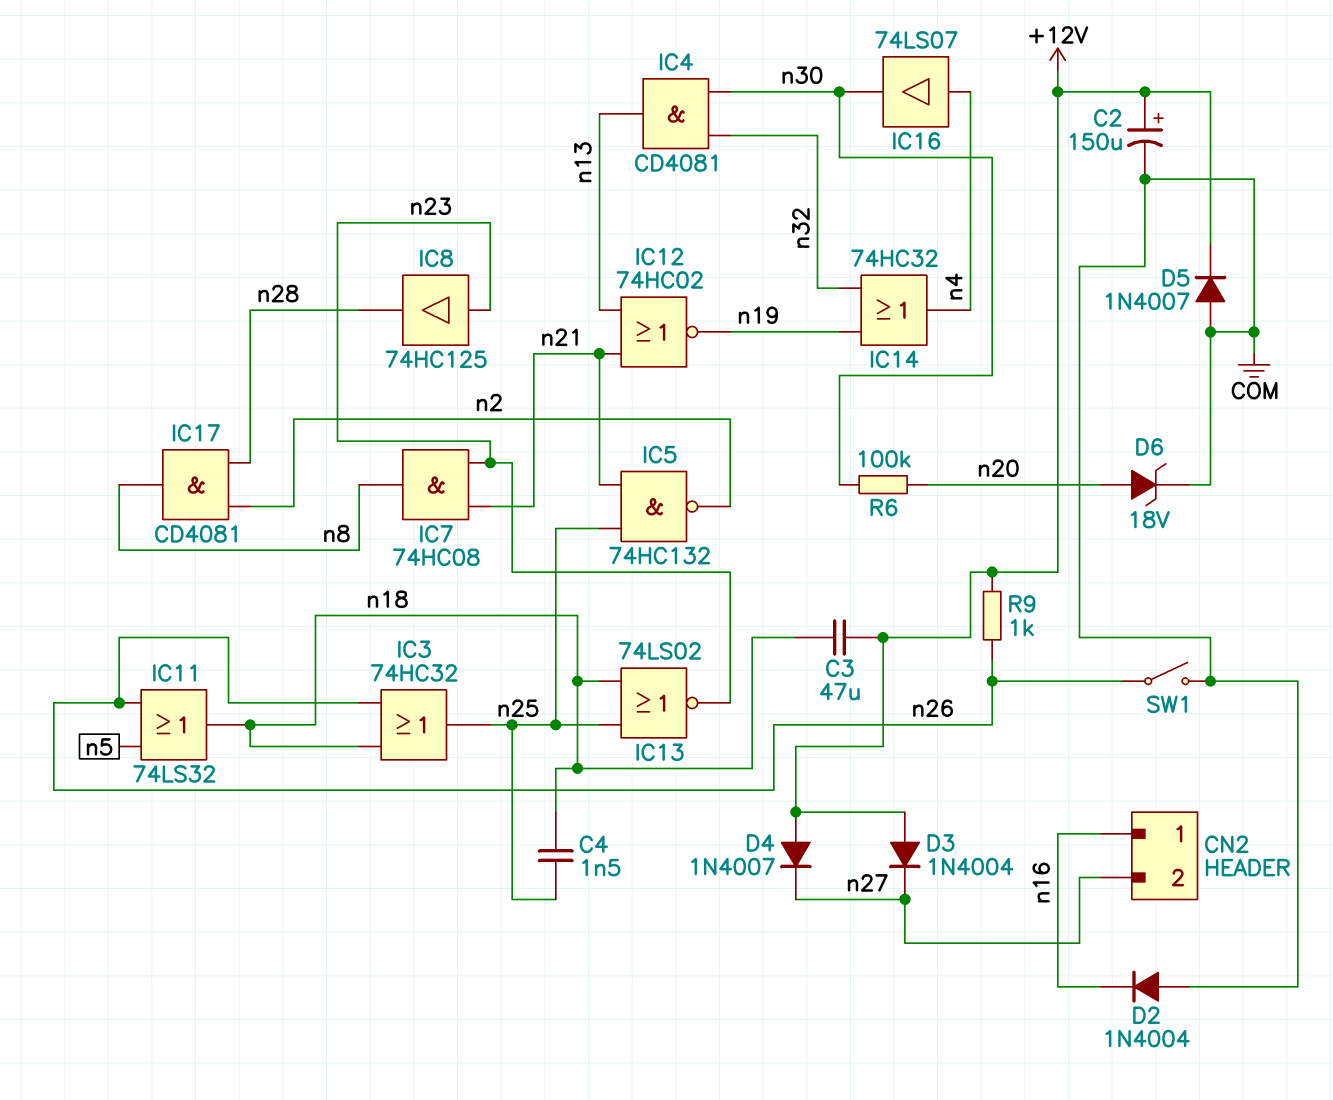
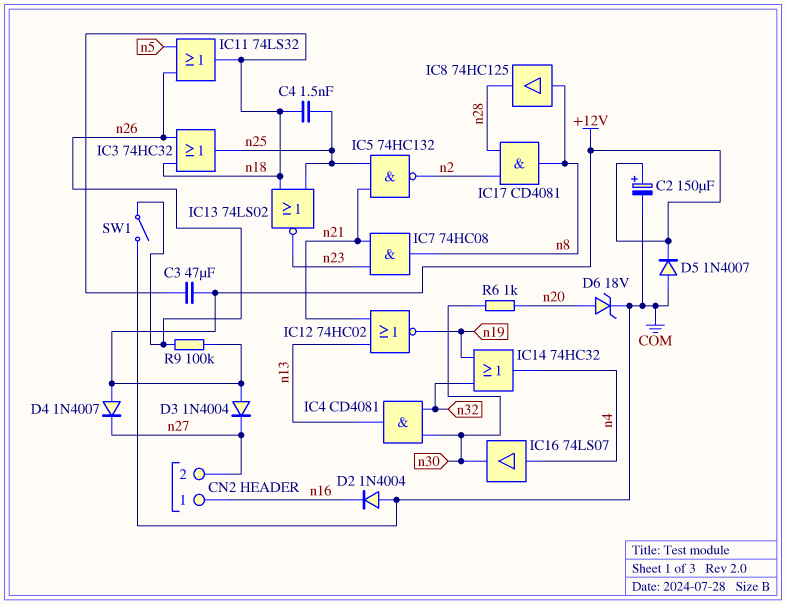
IC8: buffer 74HC125 (in n23, out n28) -> buffer 74HC125 (in n8, out n28)
R6: 100k (n20, n30) -> 1k (n20, n30)
R9: 1k (+12V, n26) -> 100k (+12V, n26)

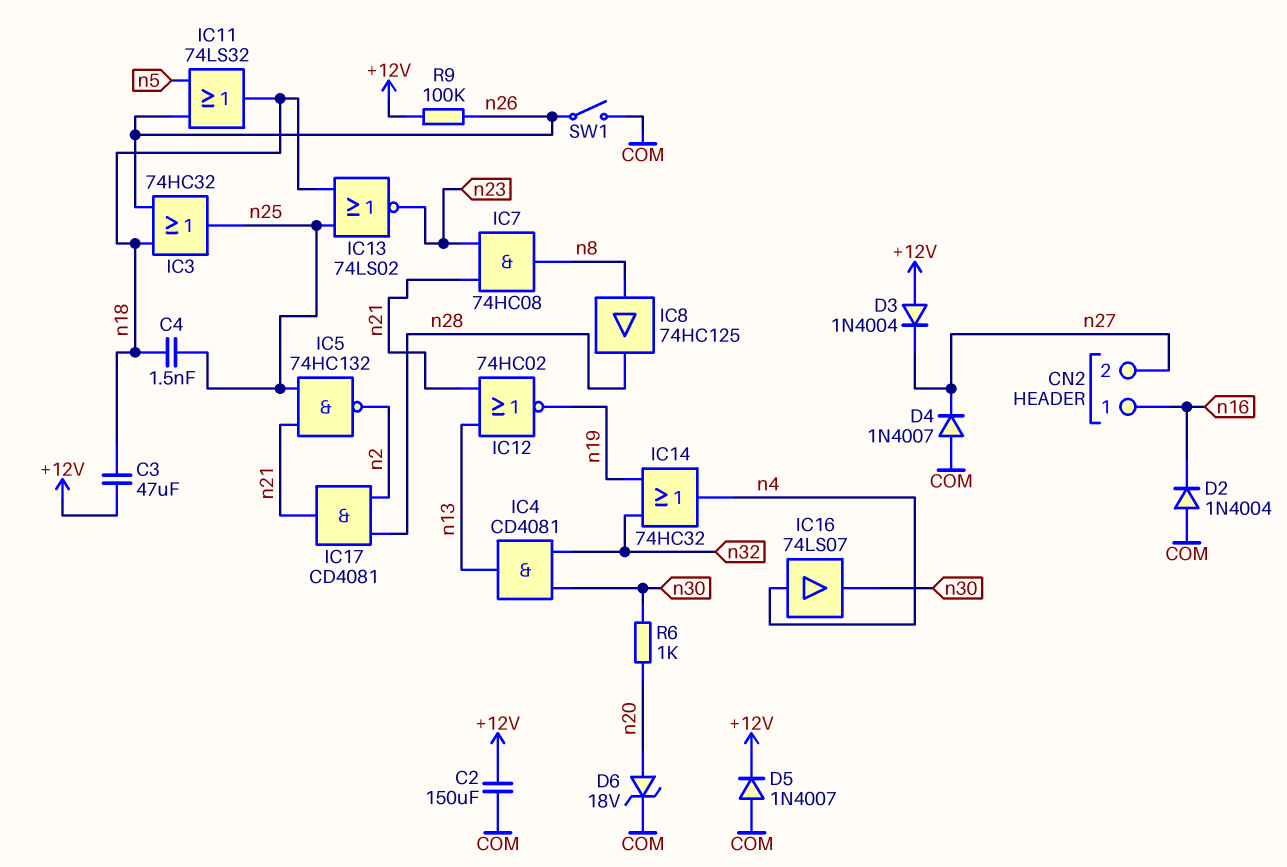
C2: 150uF (plus +12V, minus COM) -> 150uF (+12V, COM)
D4: diode 1N4007 (A +12V, K n27) -> diode 1N4007 (A COM, K n27)
IC17: AND CD4081 (in n2, in n28, out n8) -> AND CD4081 (in n2, in n28, out n21)

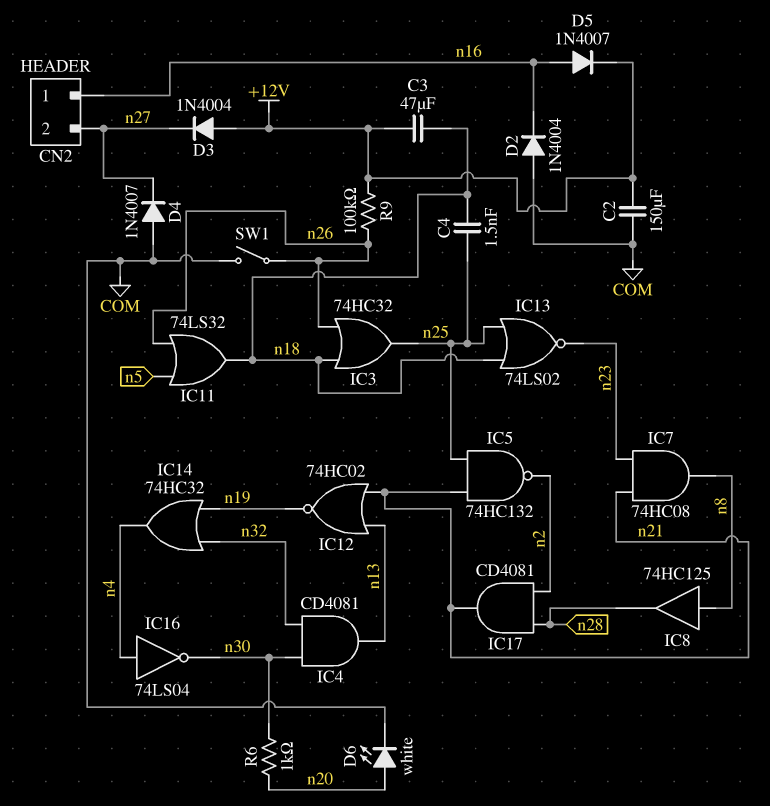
D5: diode 1N4007 (A COM, K +12V) -> diode 1N4007 (A n16, K +12V)
D6: zener 18V (A n20, K COM) -> LED white (A n20, K COM)
IC16: buffer 74LS07 (in n4, out n30) -> NOT 74LS04 (in n4, out n30)

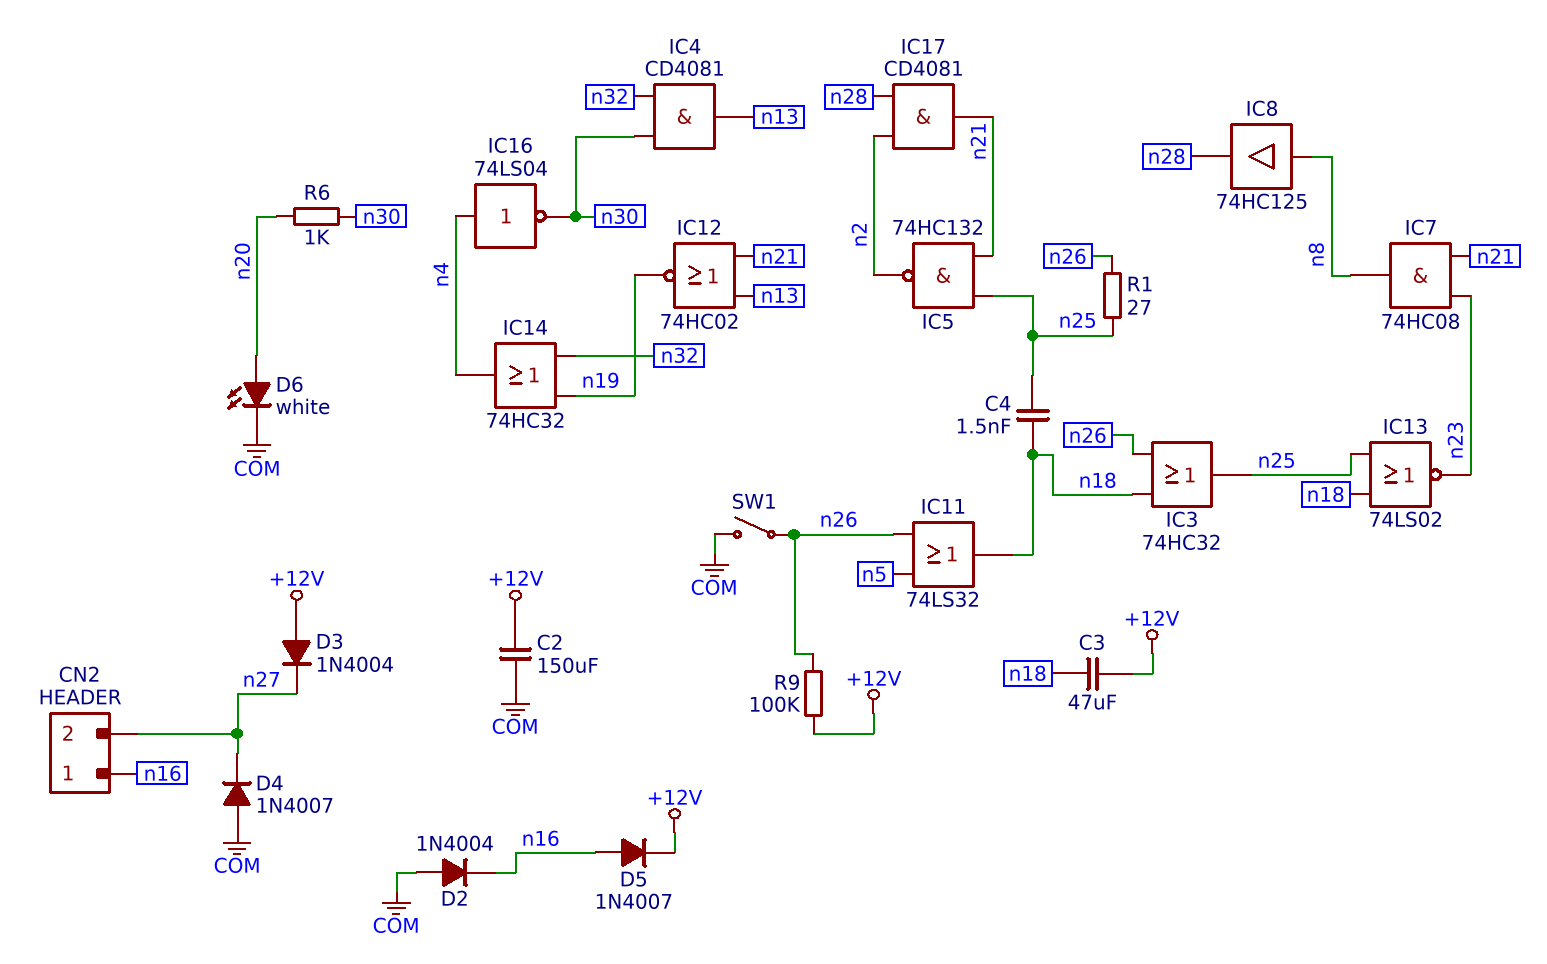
R1: none -> 27 (n25, n26)

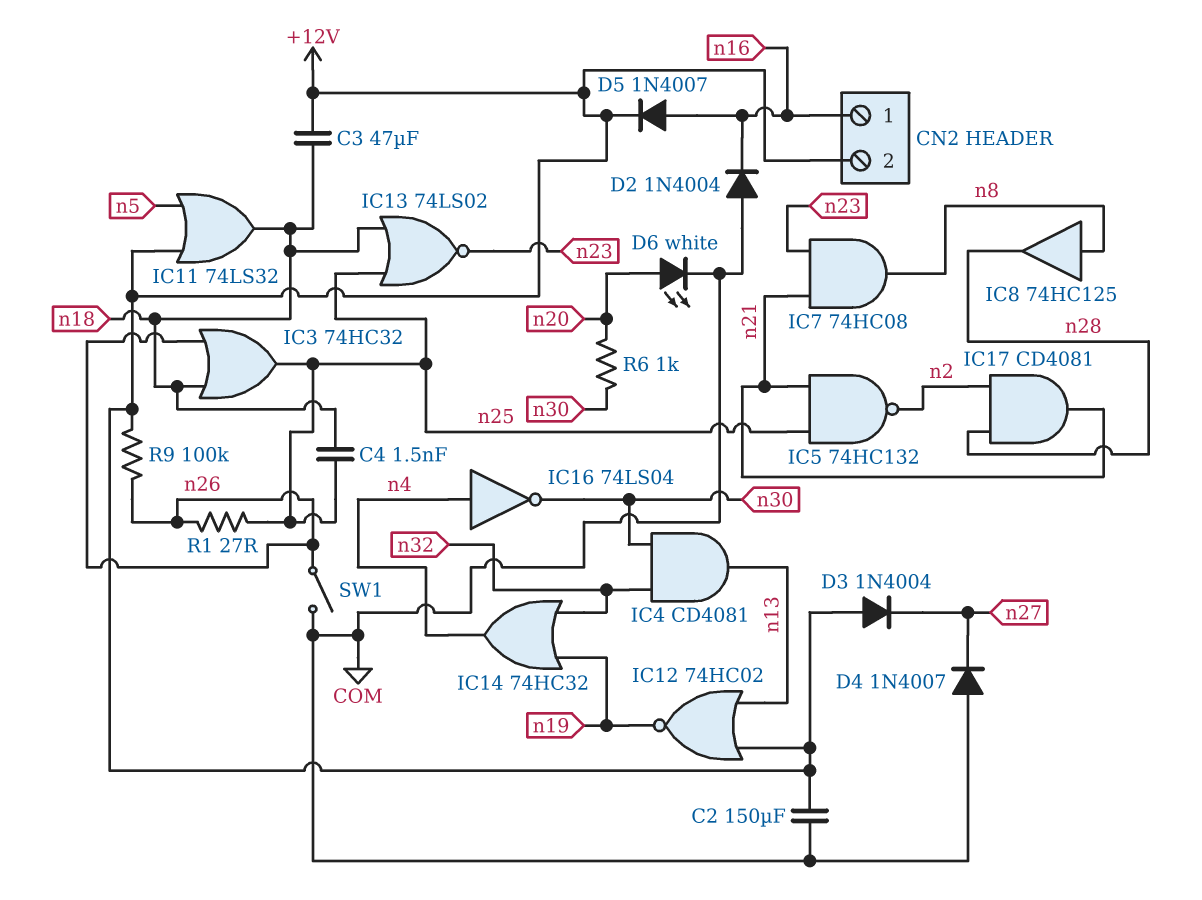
CN2 pin 2: n27 -> +12V
IC11: OR 74LS32 (in n5, in n26, out n18) -> OR 74LS32 (in +12V, in n5, out n18)
IC12: NOR 74HC02 (in n13, in n21, out n19) -> NOR 74HC02 (in +12V, in n13, out n19)

